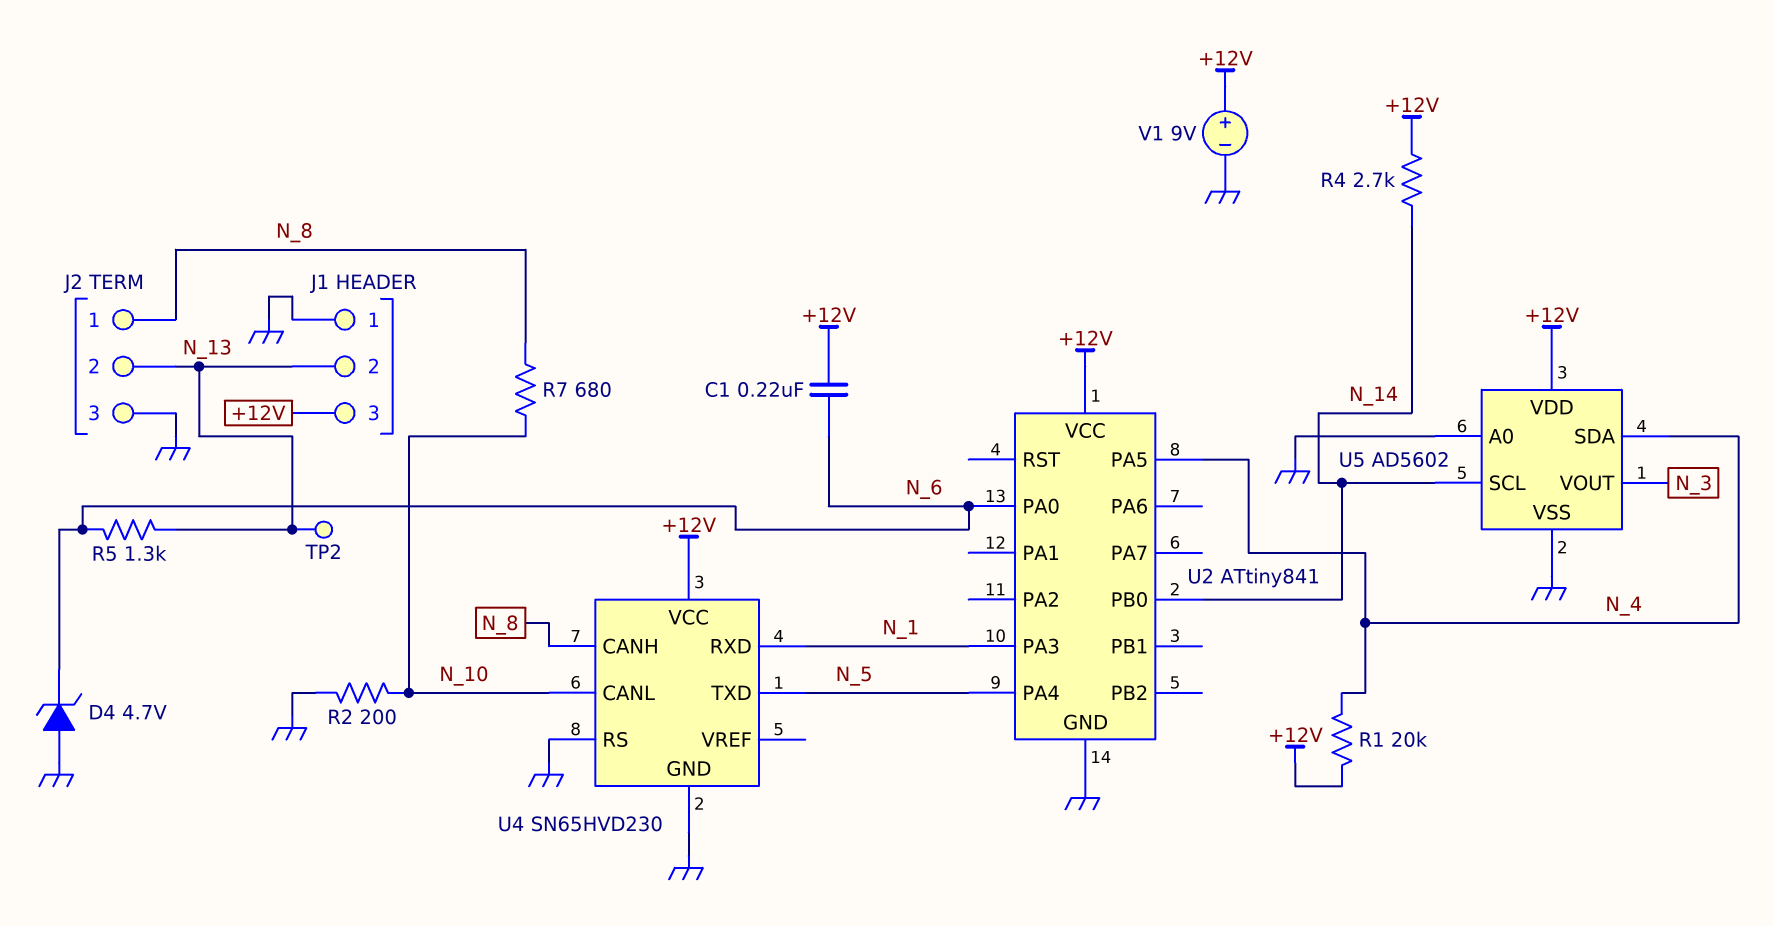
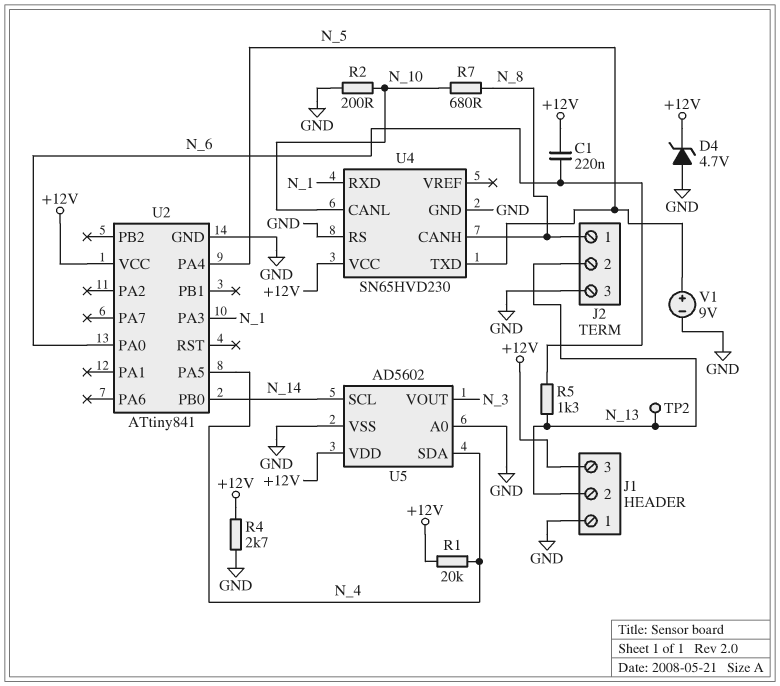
D4: zener 4.7V (A GND, K N_6) -> zener 4.7V (A GND, K +12V)
R4: 2.7k (+12V, N_14) -> 2.7k (+12V, GND)
V1: 9V (plus +12V, minus GND) -> 9V (plus N_5, minus GND)

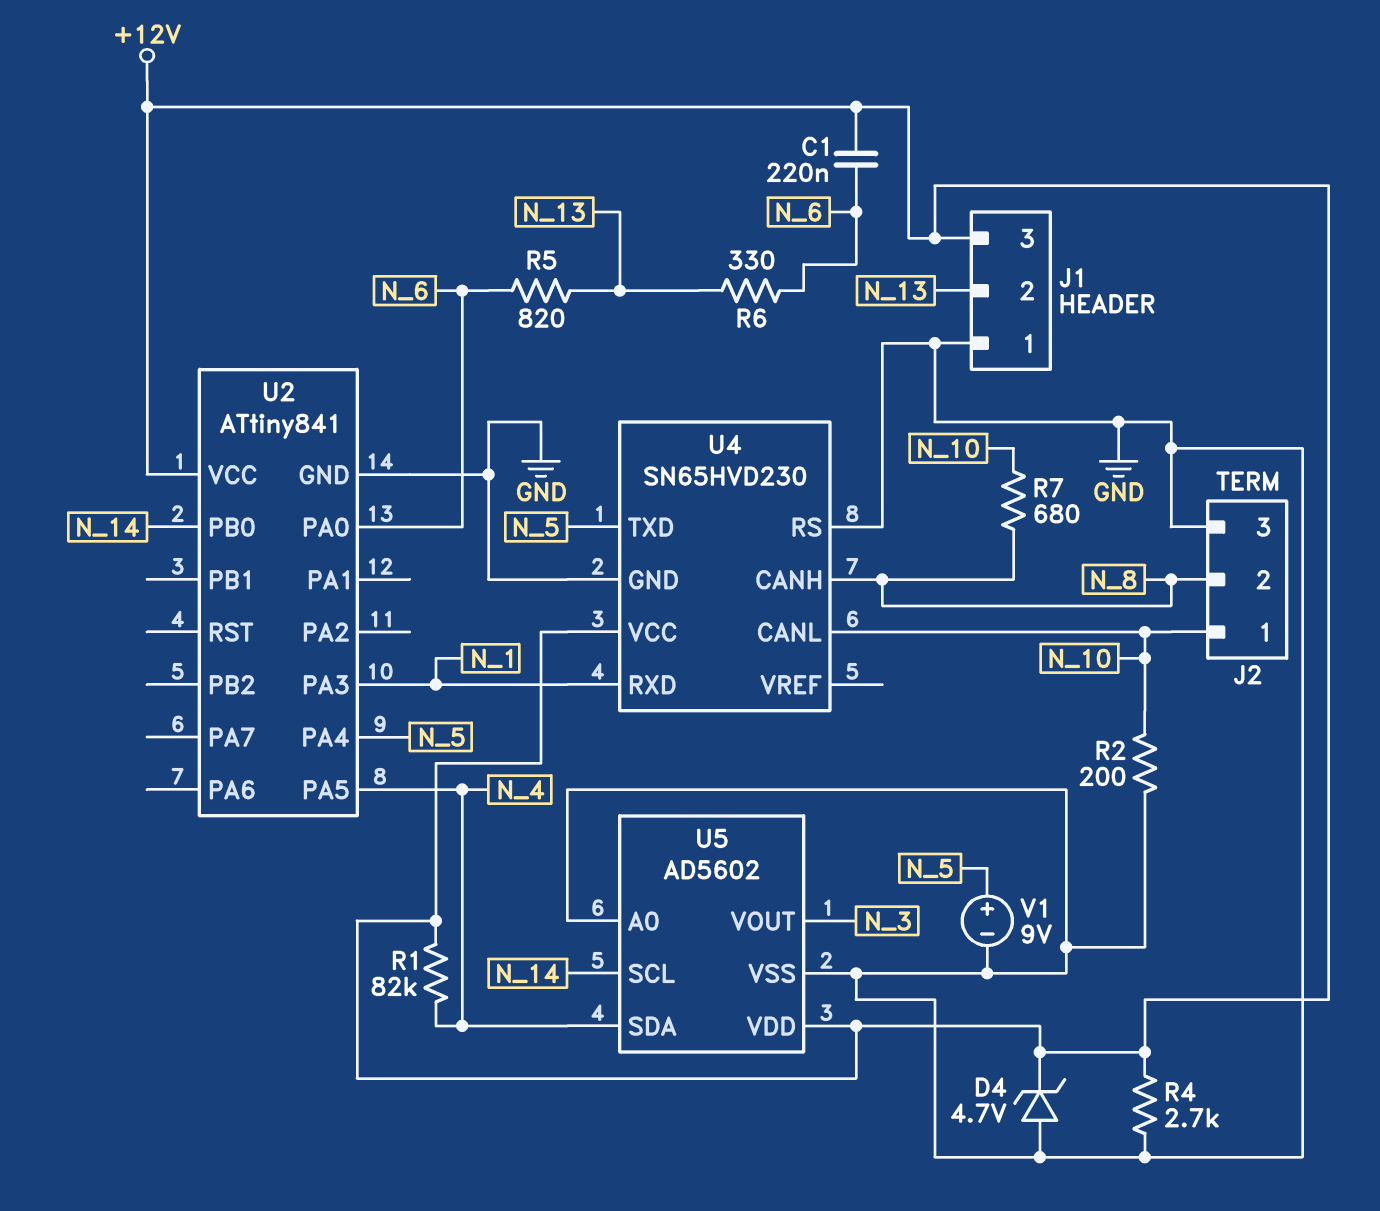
J2 pin 1: N_8 -> N_10
J2 pin 2: N_13 -> N_8
R1: 20k (+12V, N_4) -> 82k (+12V, N_4)
R5: 1.3k (N_6, N_13) -> 820 (N_6, N_13)
R6: none -> 330 (N_6, N_13)
TP2: test point (N_13) -> none

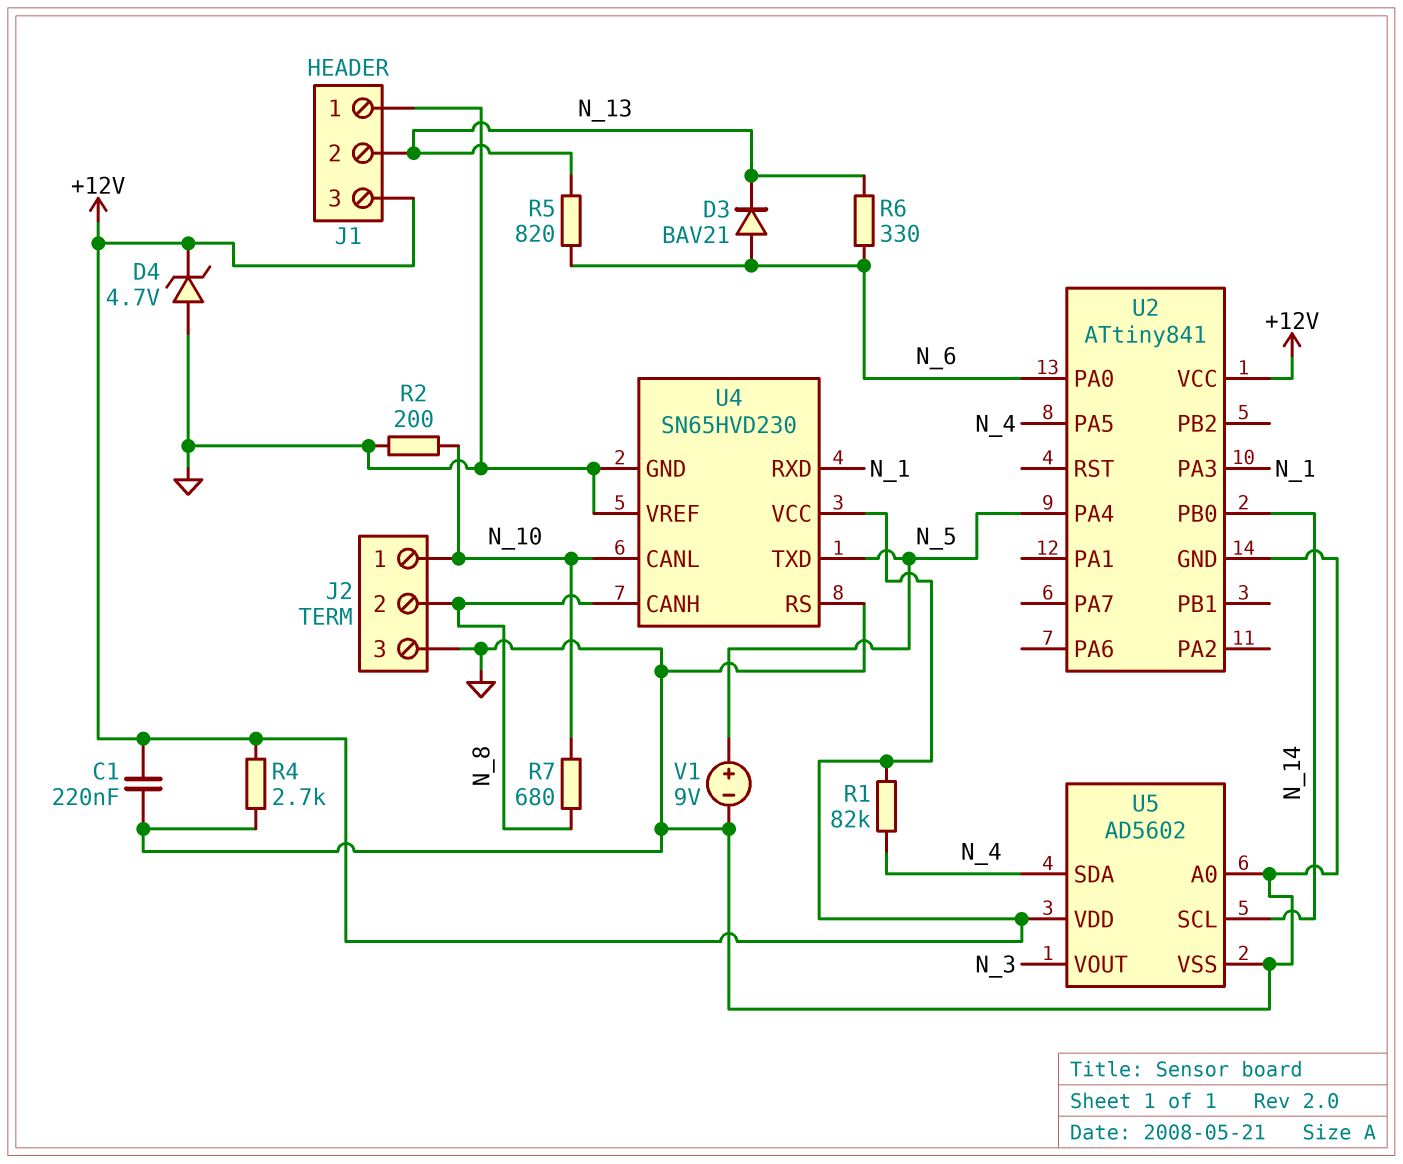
C1: 220nF (+12V, N_6) -> 220nF (+12V, GND)
D3: none -> diode BAV21 (A N_6, K N_13)
U4 pin VREF: none -> GND

